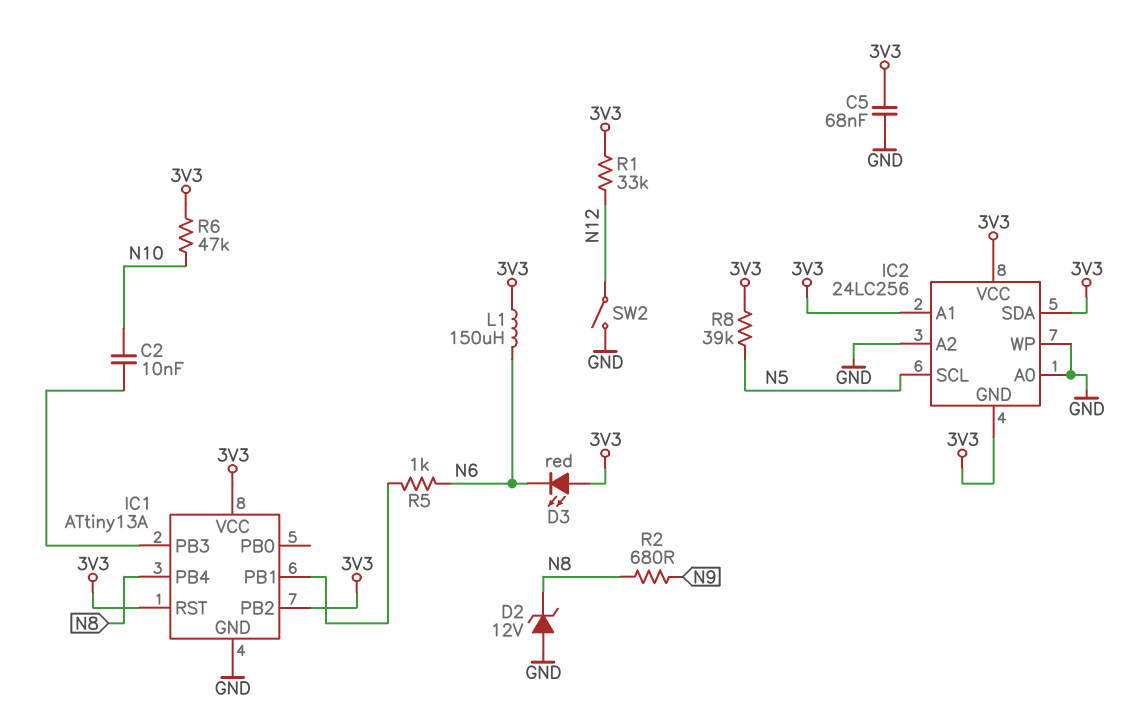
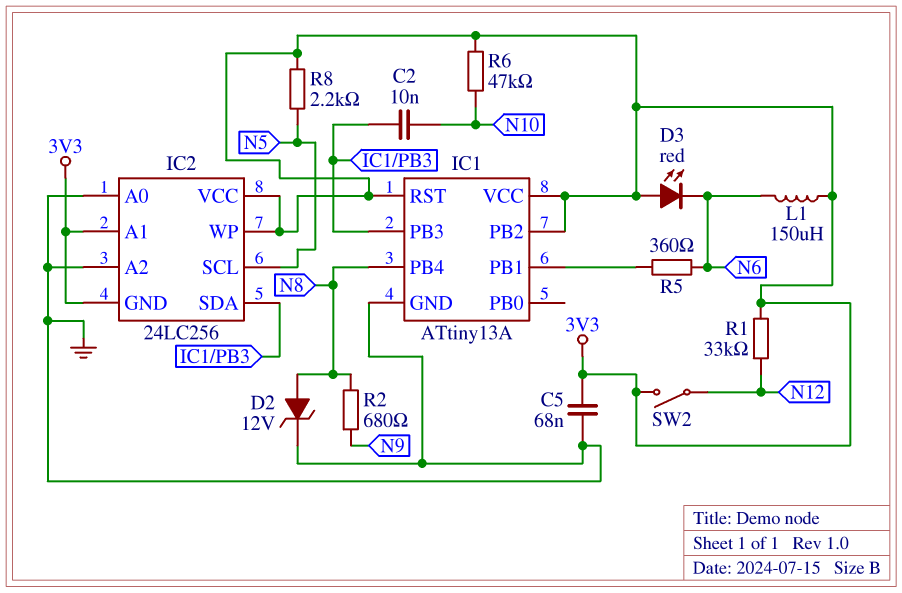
D2: zener 12V (A GND, K N8) -> zener 12V (A N8, K GND)
IC2 pin SDA: 3V3 -> IC1/PB3
IC2 pin WP: GND -> 3V3
R5: 1k (IC1/PB1, N6) -> 360 (IC1/PB1, N6)
R8: 39k (3V3, N5) -> 2.2k (3V3, N5)
SW2: switch (GND, N12) -> switch (3V3, N12)

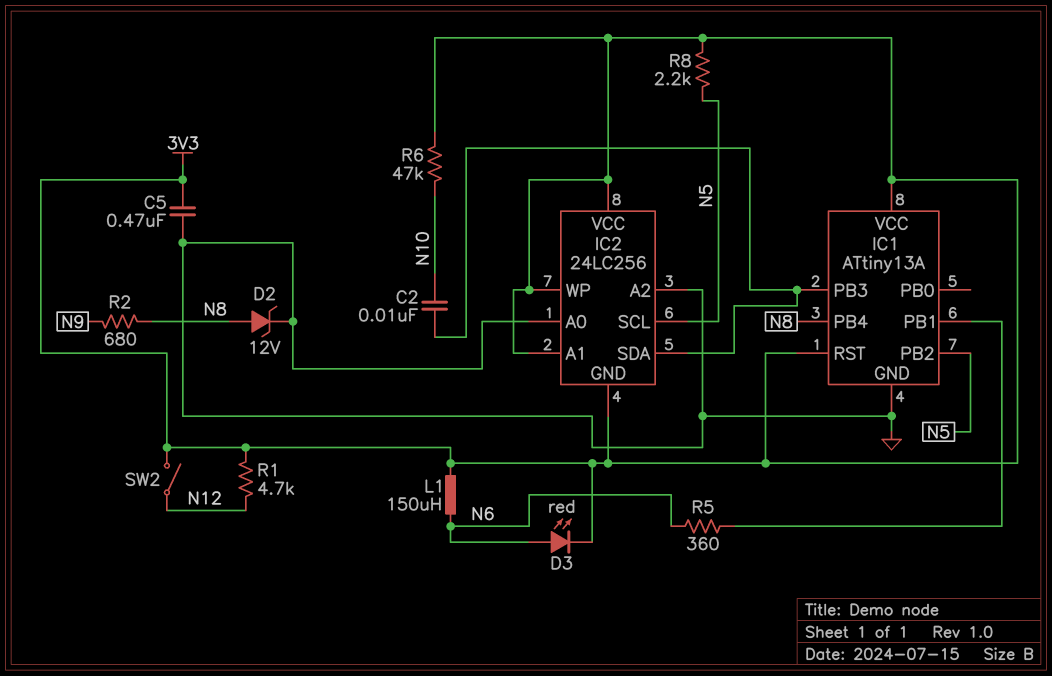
C5: 68nF (3V3, GND) -> 470nF (3V3, GND)
D3: LED red (A 3V3, K N6) -> LED red (A N6, K 3V3)
IC1 pin PB2: 3V3 -> N5
R1: 33k (3V3, N12) -> 4.7k (3V3, N12)

